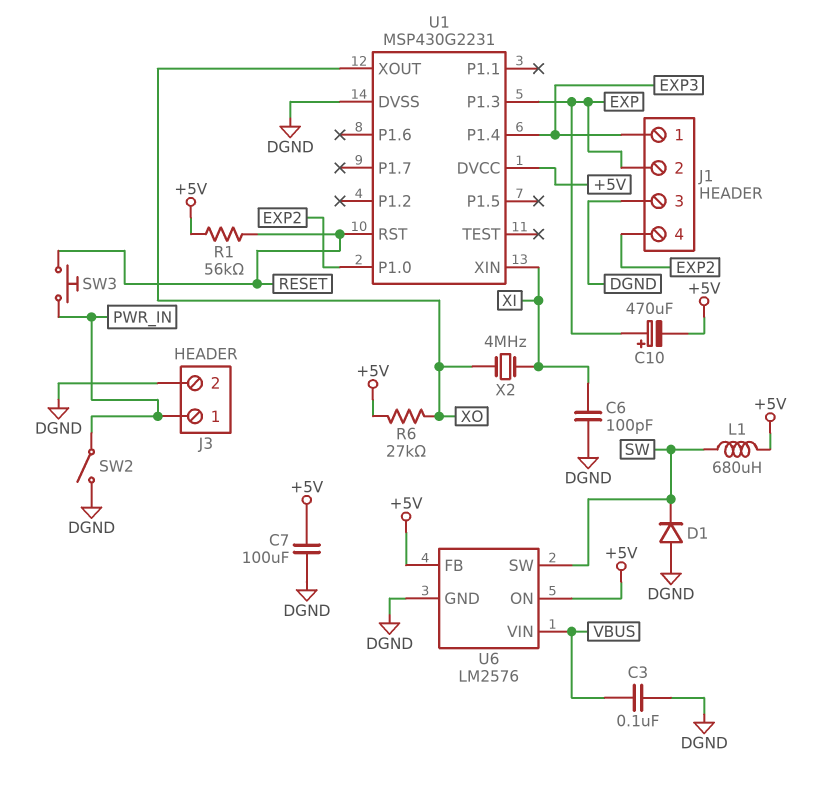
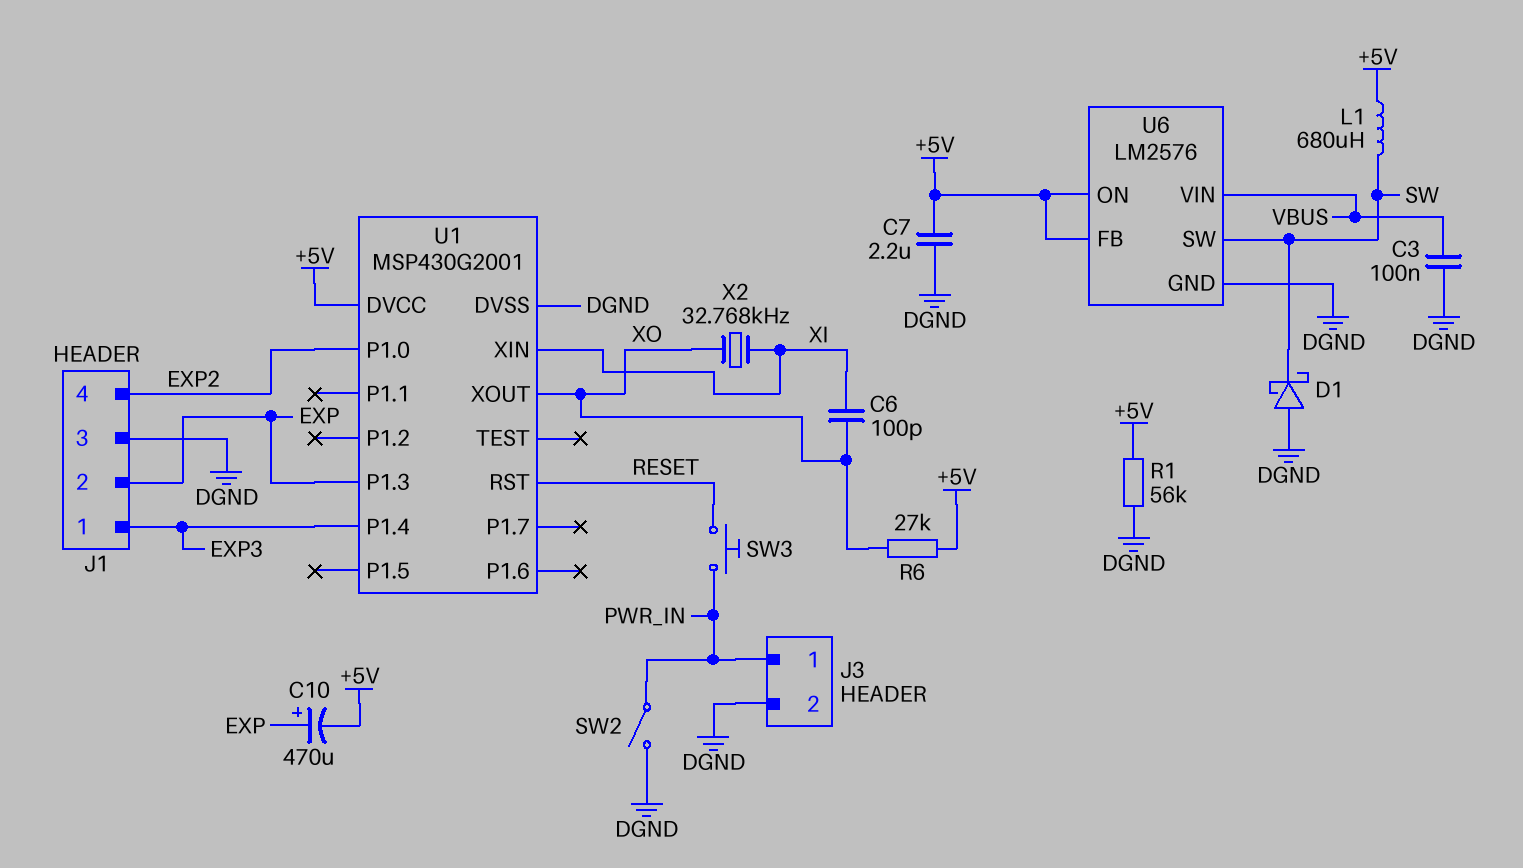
C6: 100pF (DGND, XI) -> 100pF (XI, XO)
C7: 100uF (+5V, DGND) -> 2.2uF (+5V, DGND)
D1: diode (A DGND, K SW) -> schottky (A DGND, K SW)
R1: 56k (+5V, RESET) -> 56k (+5V, DGND)
U1: MSP430G2231 -> MSP430G2001
X2: 4MHz (XI, XO) -> 32.768kHz (XI, XO)

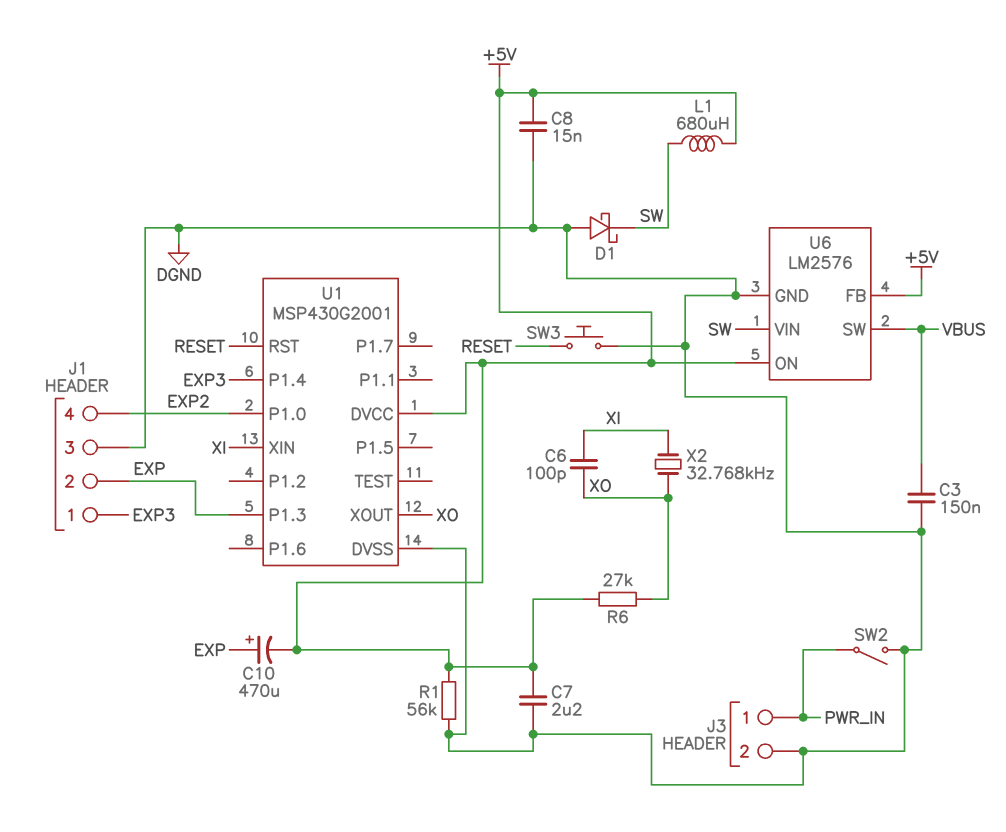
C3: 100nF (DGND, VBUS) -> 150nF (DGND, VBUS)
C8: none -> 15nF (+5V, DGND)
SW3: button (PWR_IN, RESET) -> button (DGND, RESET)
U6 pin SW: SW -> VBUS
U6 pin VIN: VBUS -> SW

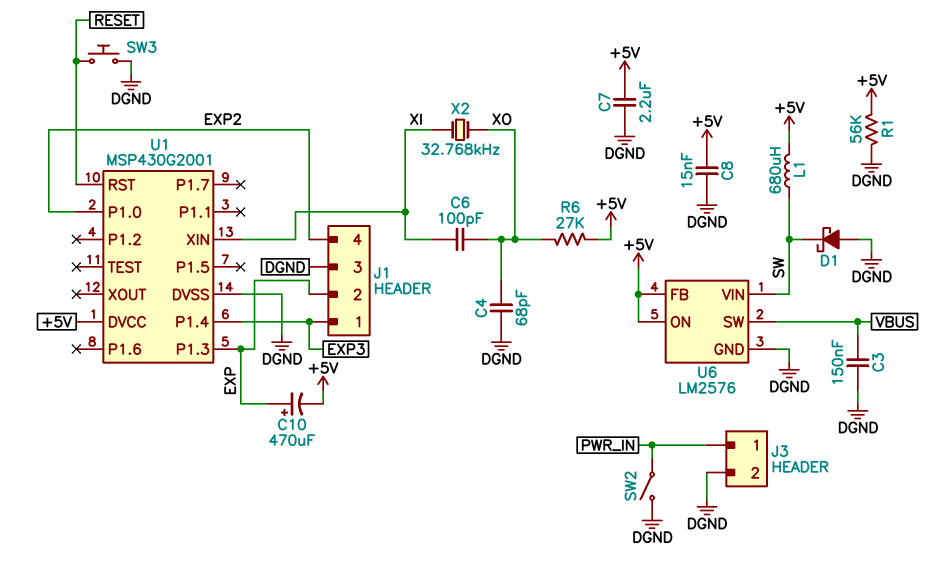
C4: none -> 68pF (DGND, XO)
U1 pin XOUT: XO -> none

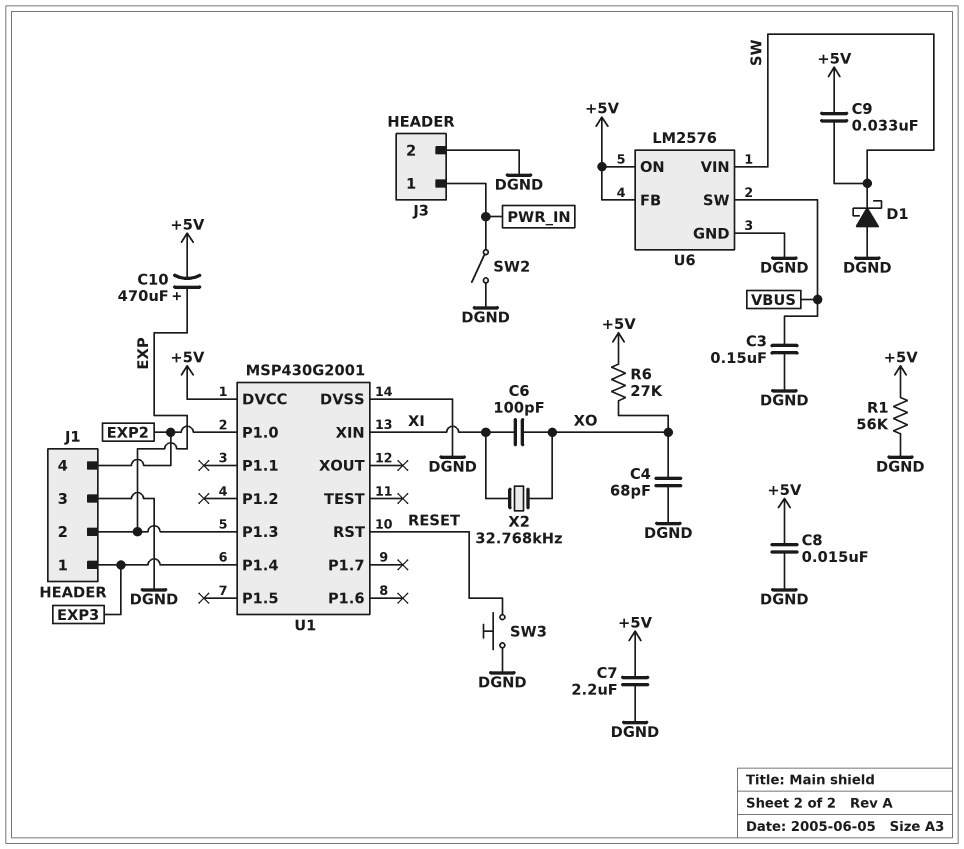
C9: none -> 33nF (+5V, SW)
L1: 680uH (+5V, SW) -> none

